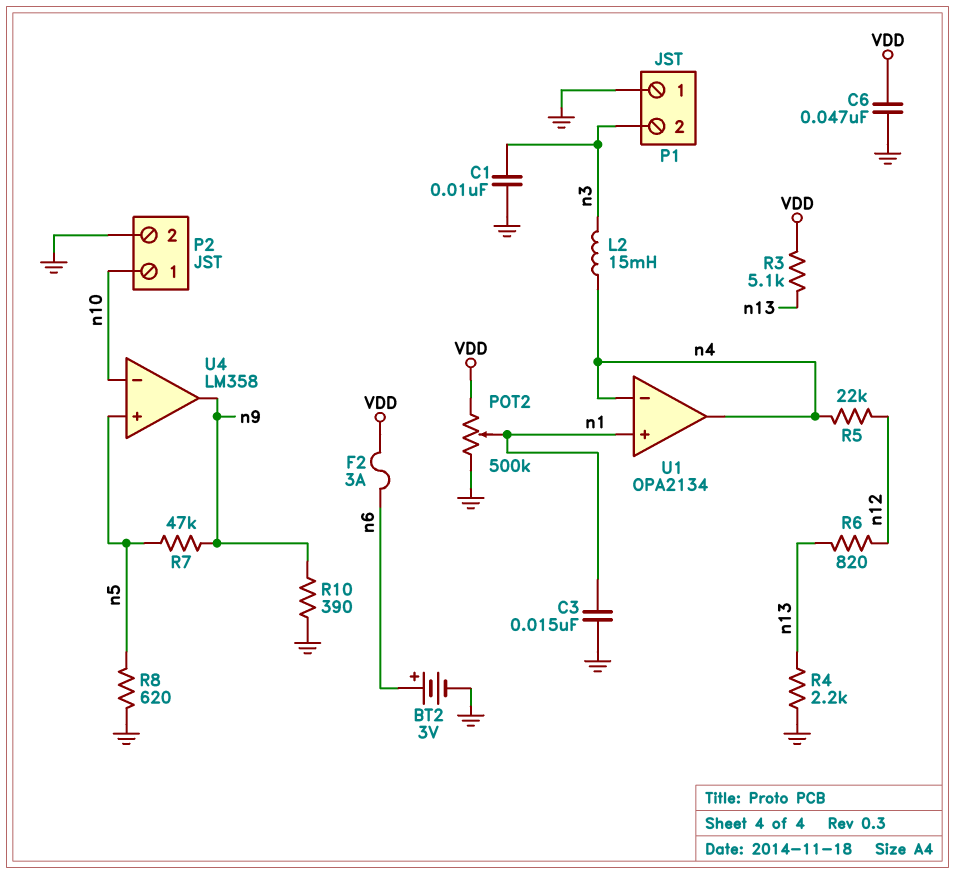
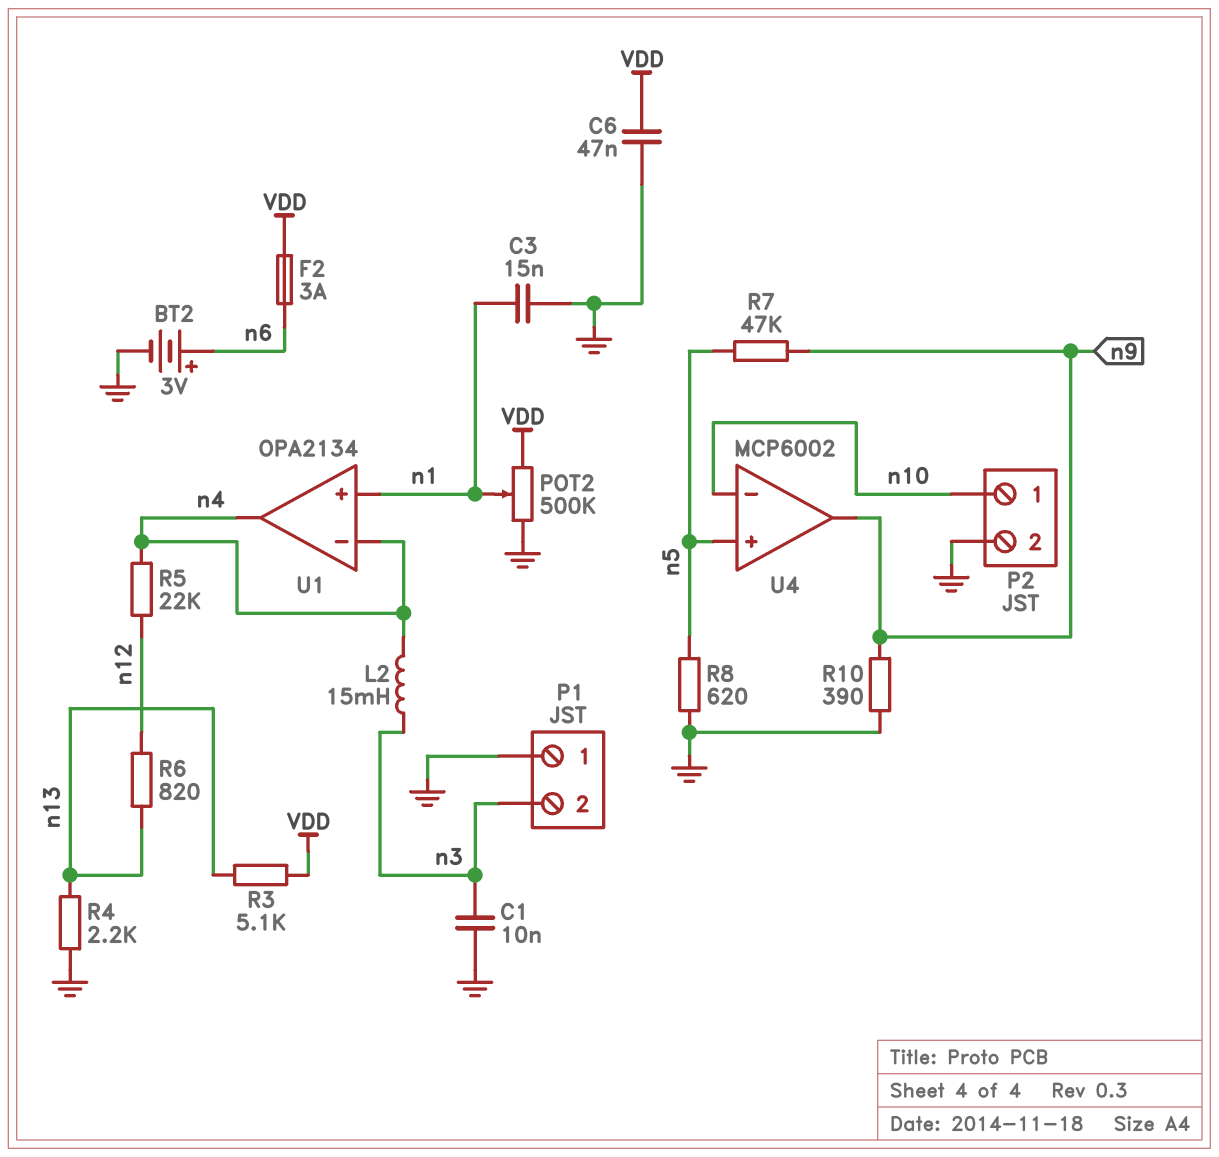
U4: LM358 -> MCP6002

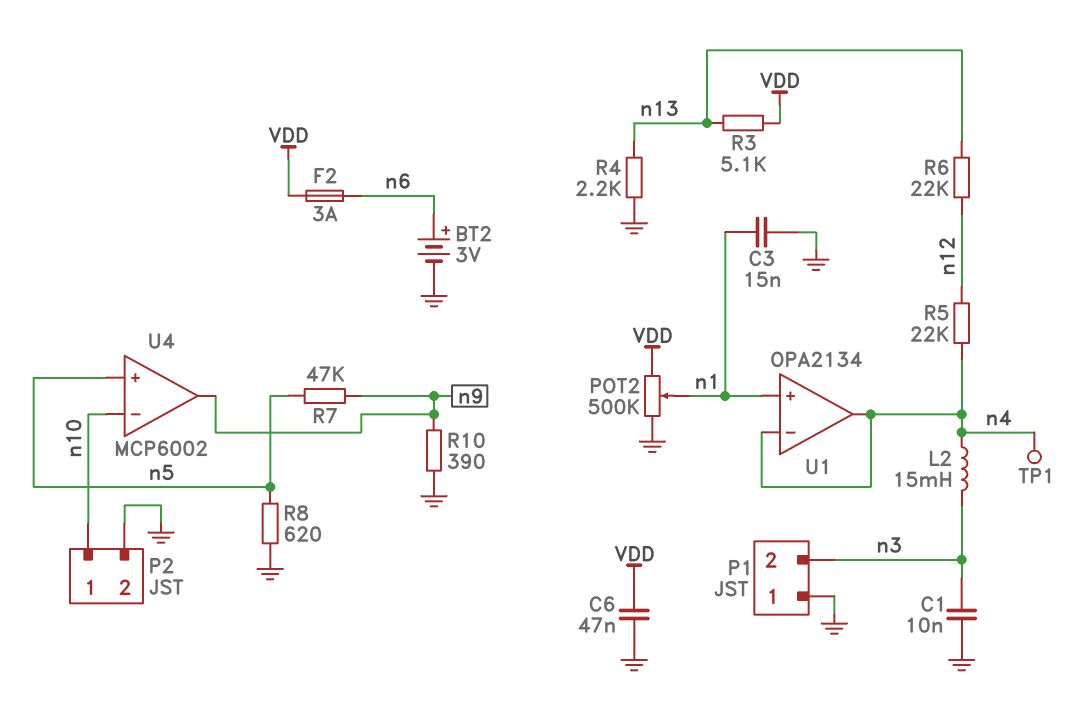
R6: 820 (n12, n13) -> 22k (n12, n13)
TP1: none -> test point (n4)

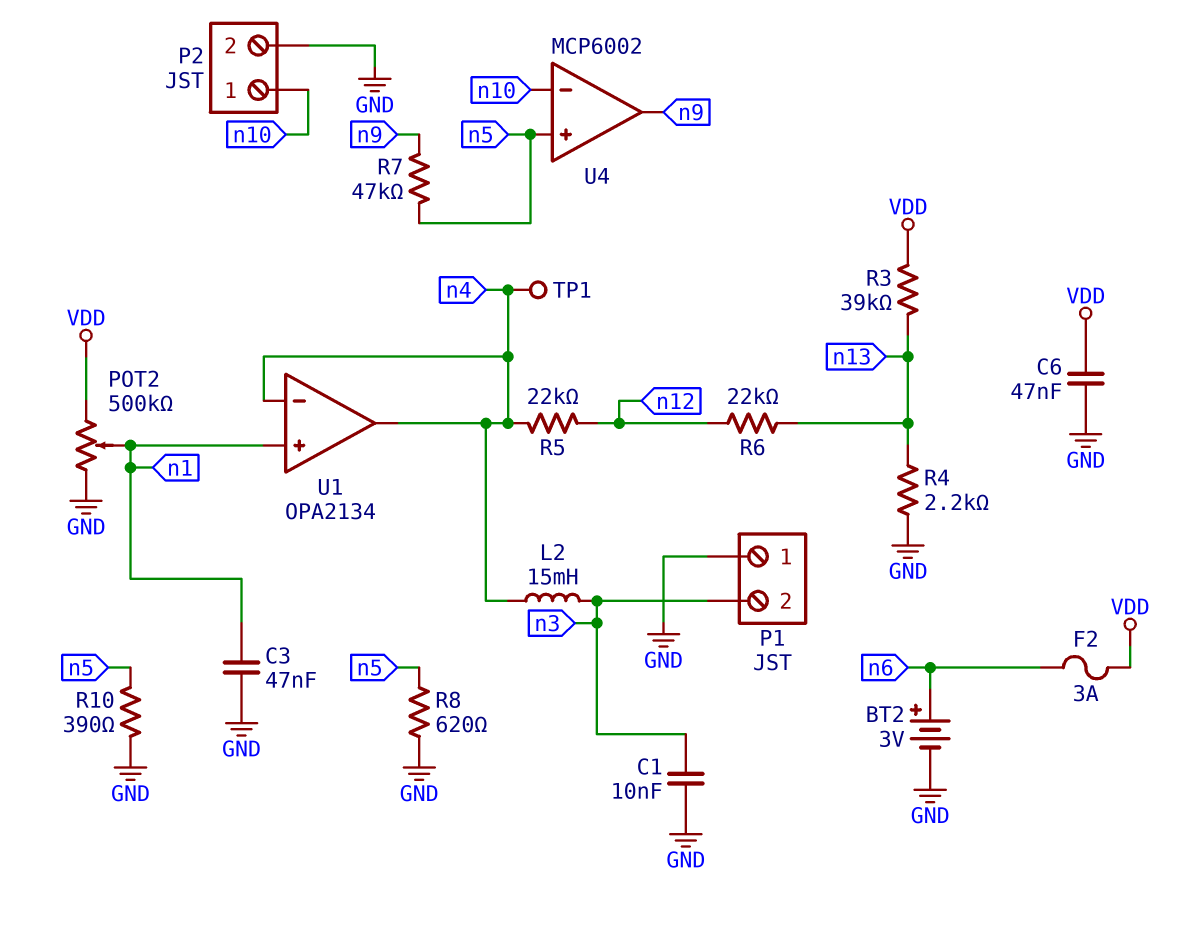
C3: 15nF (GND, n1) -> 47nF (GND, n1)
R3: 5.1k (VDD, n13) -> 39k (VDD, n13)
R10: 390 (GND, n9) -> 390 (GND, n5)

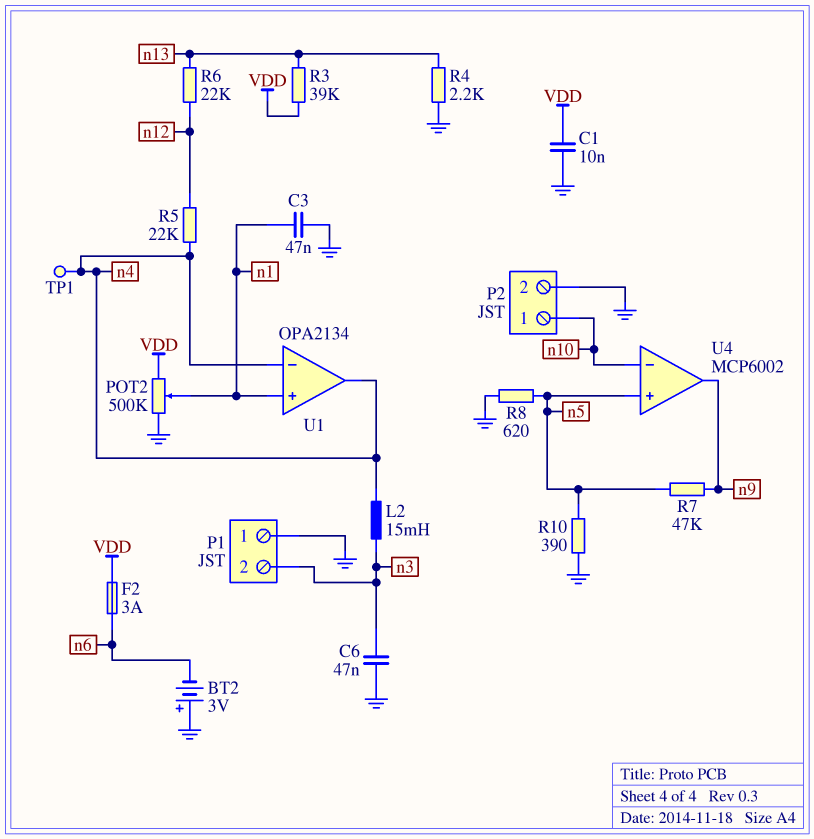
BT2: 3V (plus n6, minus GND) -> 3V (plus GND, minus n6)
C1: 10nF (GND, n3) -> 10nF (GND, VDD)
C6: 47nF (GND, VDD) -> 47nF (GND, n3)

